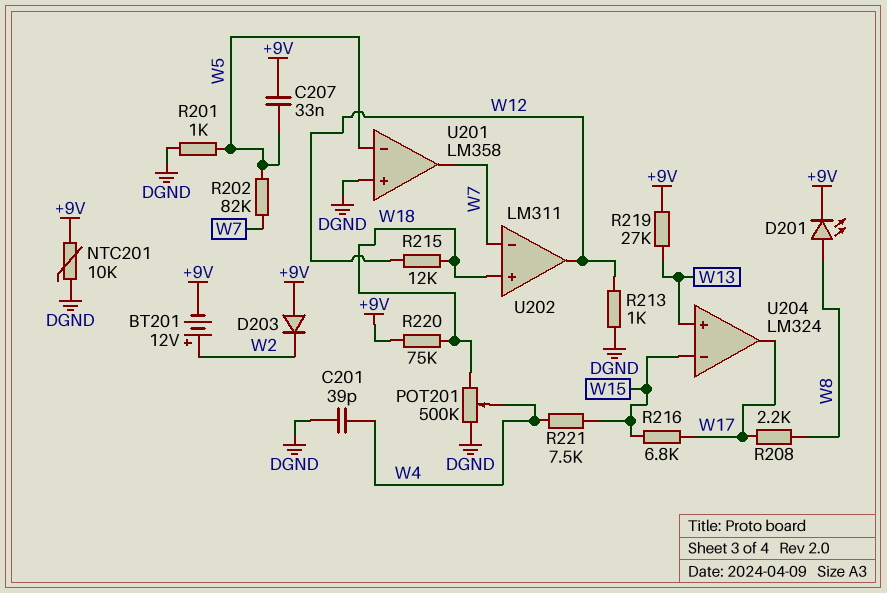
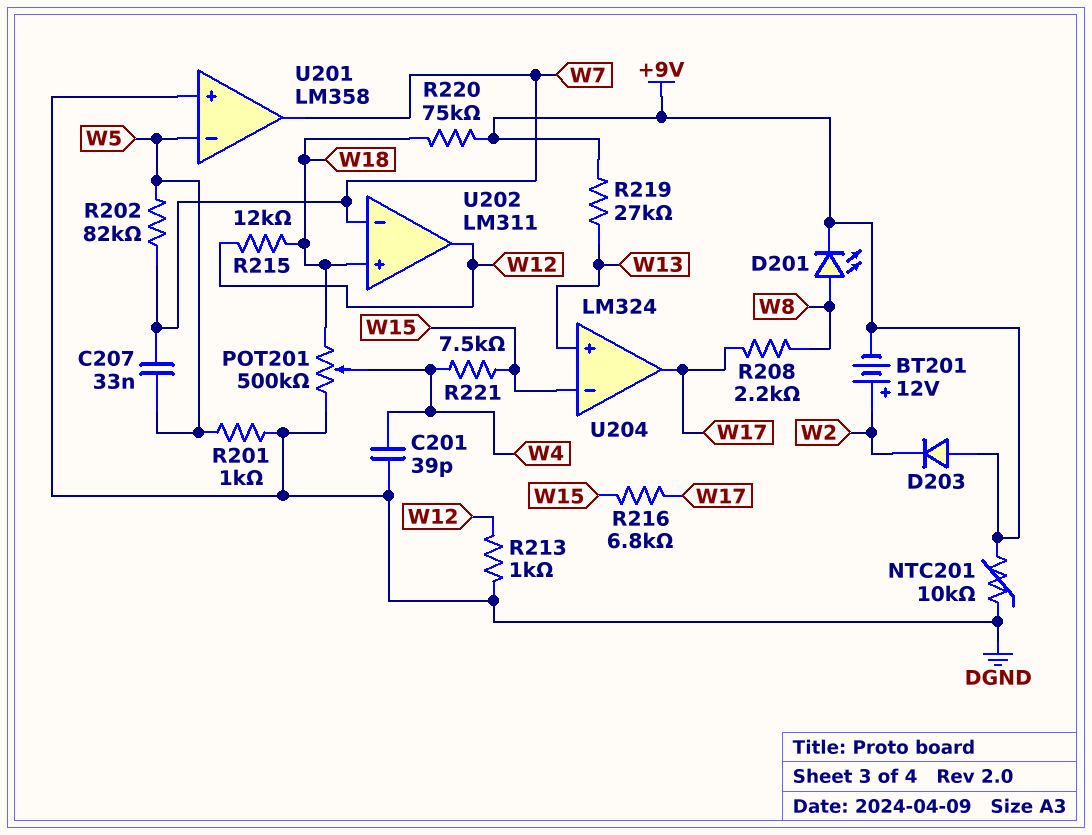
C207: 33nF (+9V, W5) -> 33nF (W5, W7)

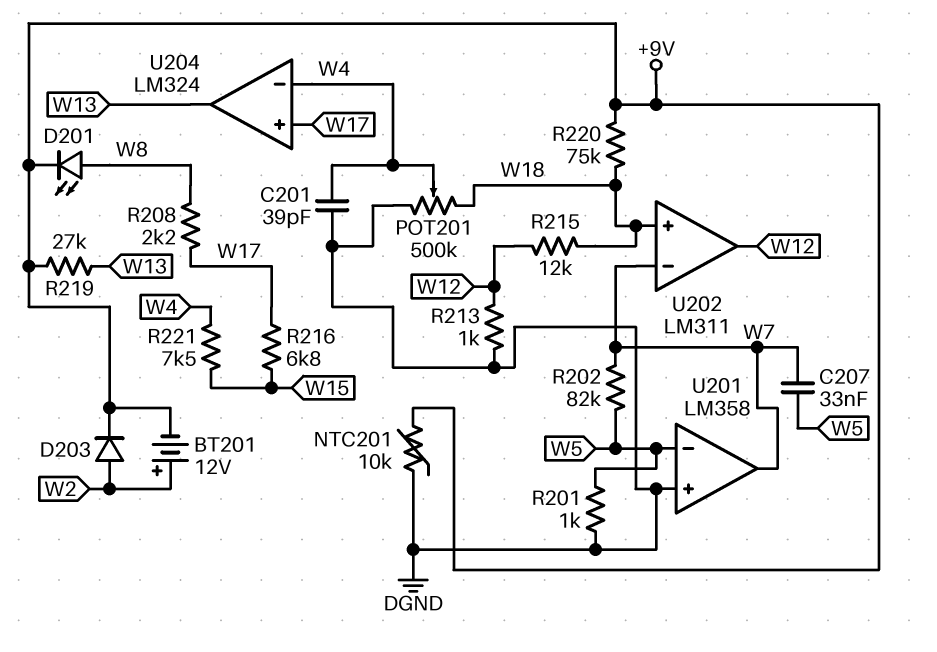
D203: diode (A +9V, K W2) -> diode (A W2, K +9V)
U204 pin in+: W13 -> W17
U204 pin in-: W15 -> W4
U204 pin out: W17 -> W13

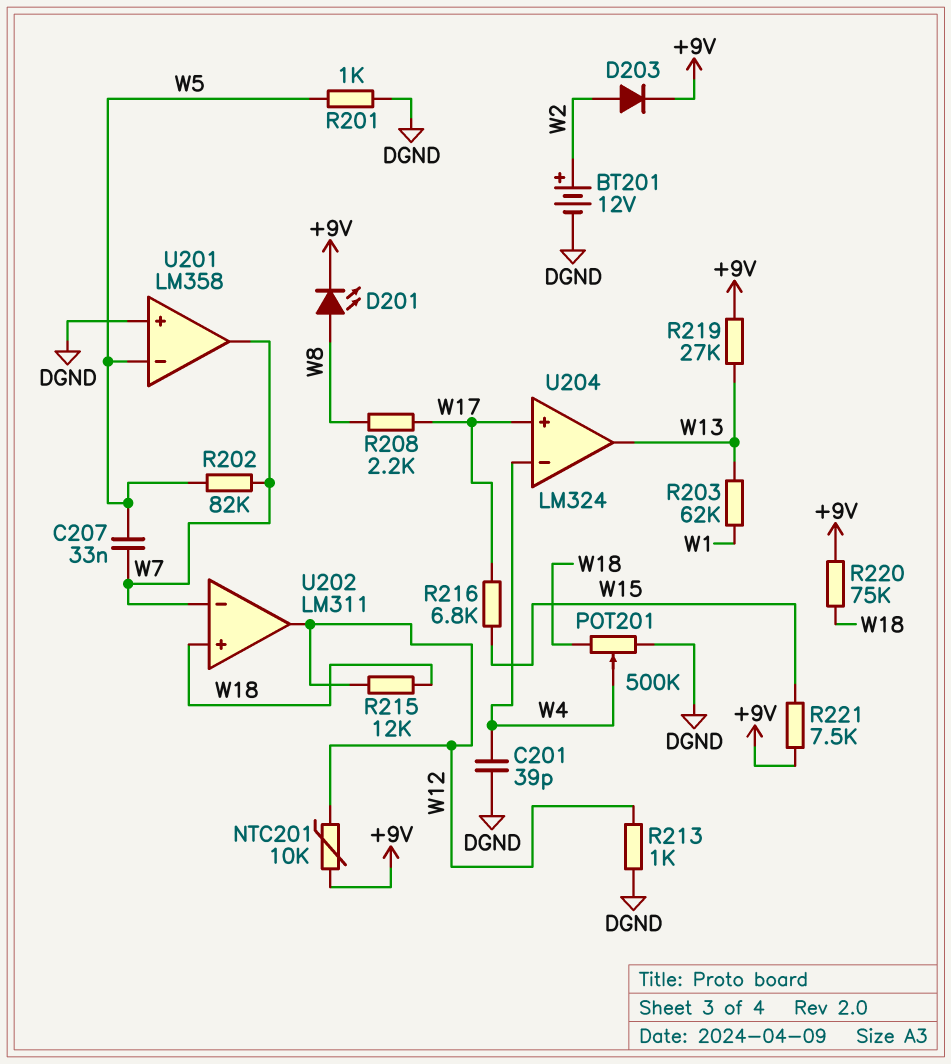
BT201: 12V (plus W2, minus +9V) -> 12V (plus W2, minus DGND)
NTC201: 10k (+9V, DGND) -> 10k (+9V, W12)
R203: none -> 62k (W1, W13)
R221: 7.5k (W4, W15) -> 7.5k (+9V, W15)

